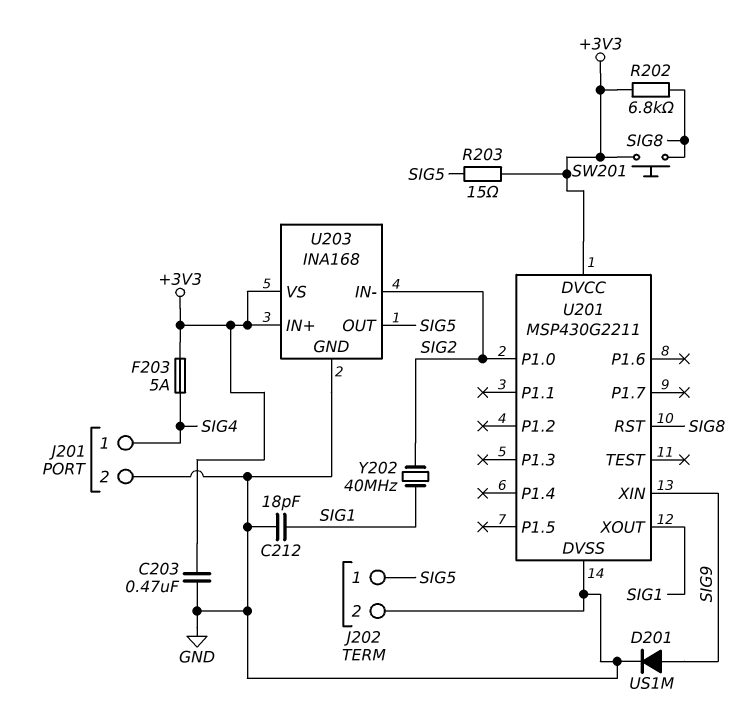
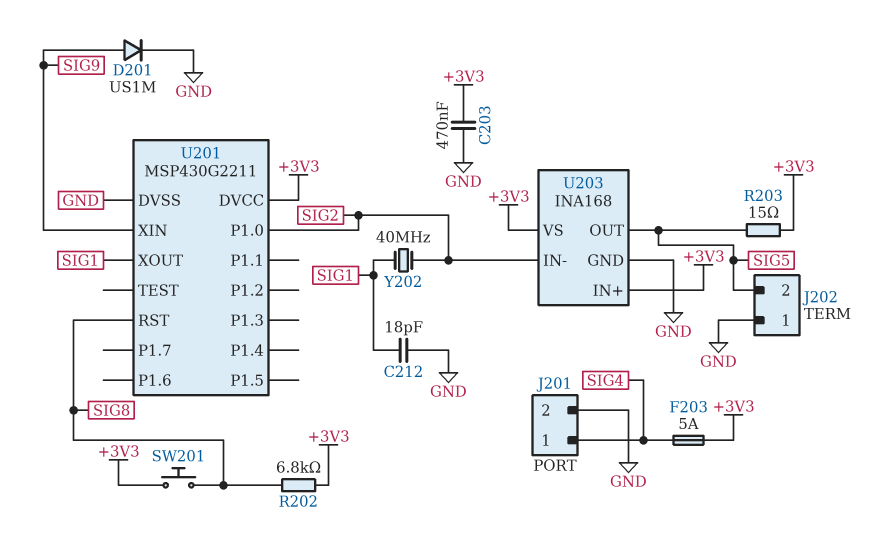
J202 pin 1: SIG5 -> GND
J202 pin 2: GND -> SIG5

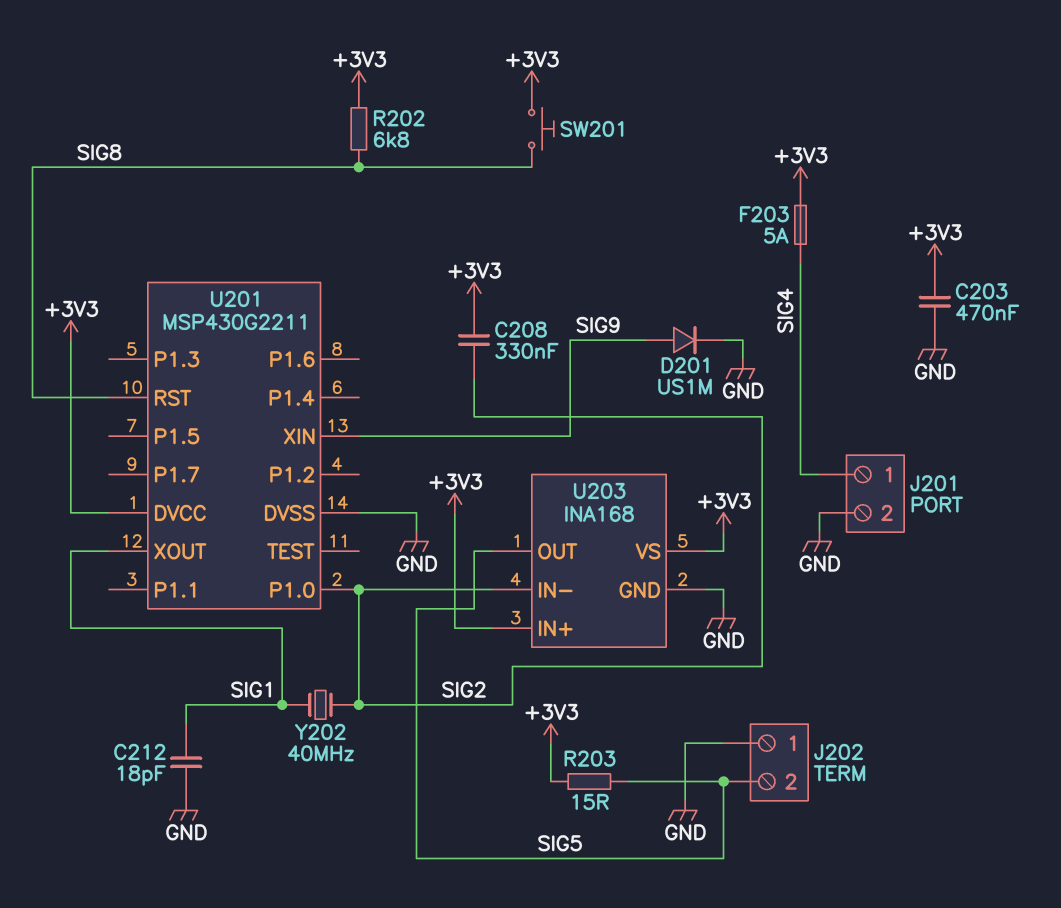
C208: none -> 330nF (+3V3, SIG2)

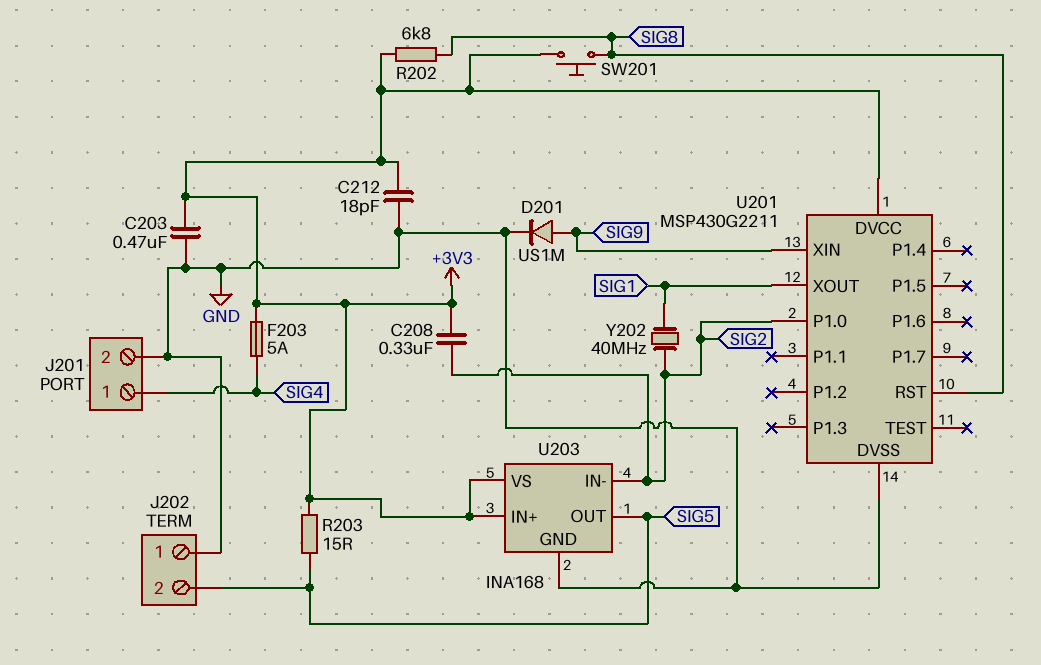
C212: 18pF (GND, SIG1) -> 18pF (+3V3, GND)

